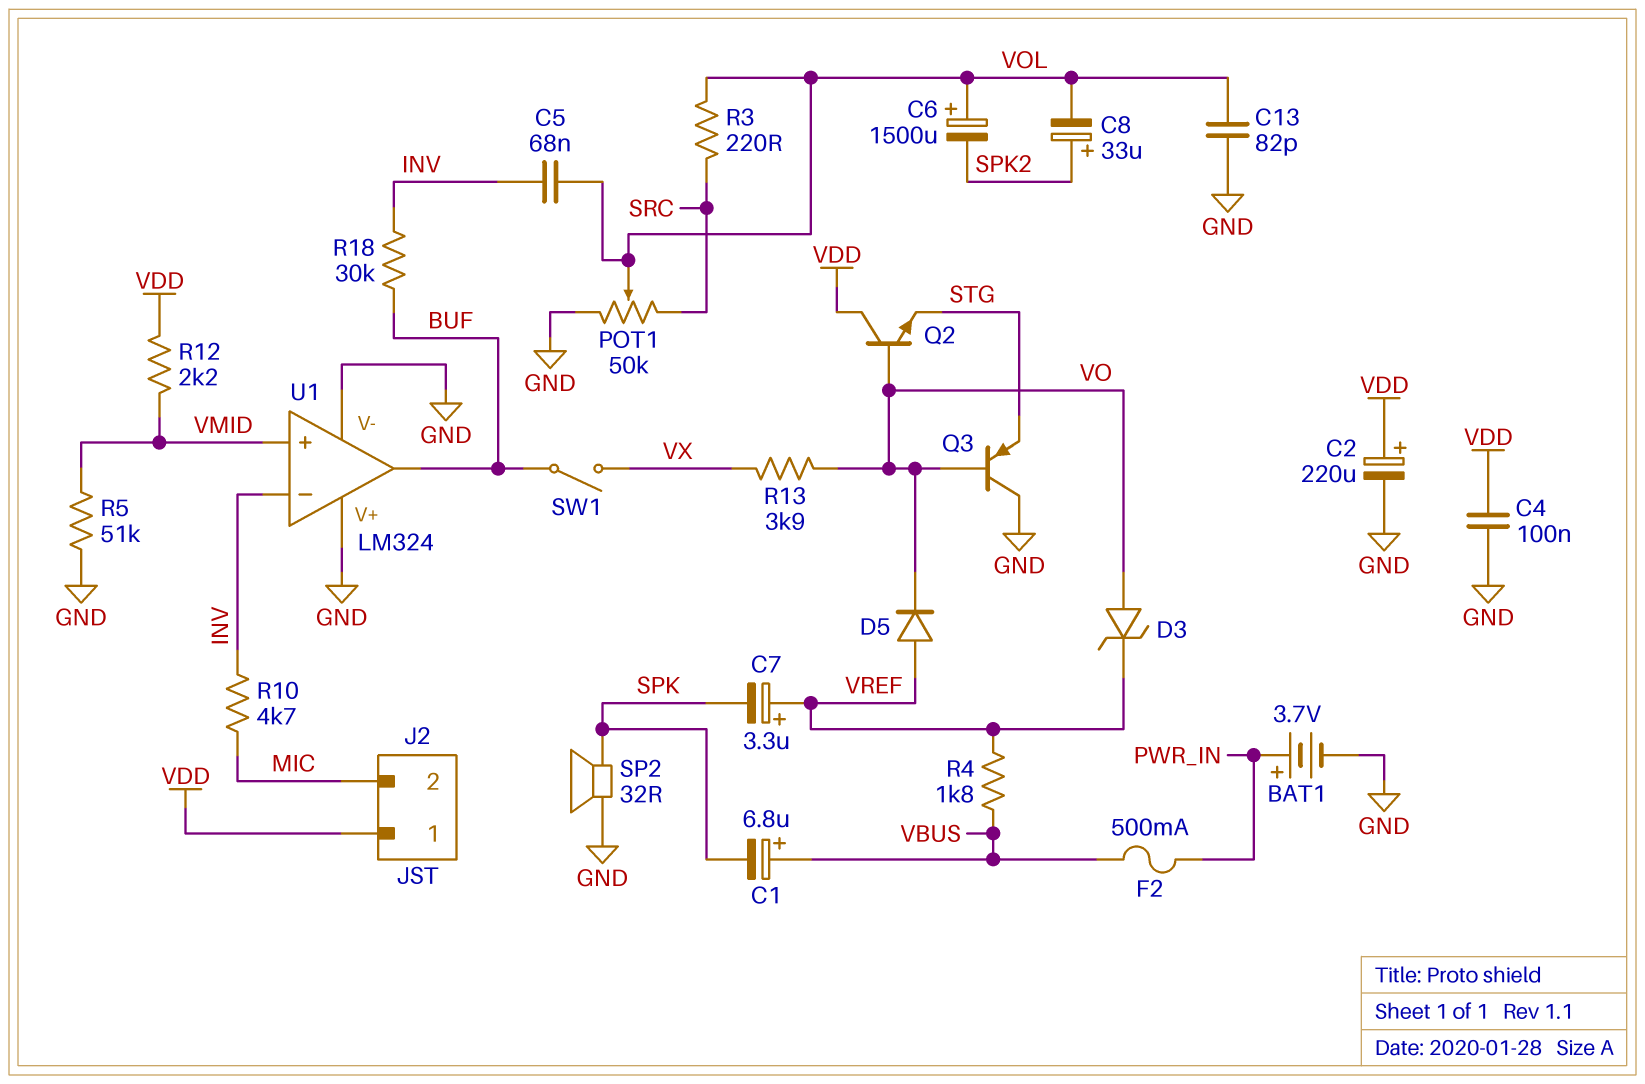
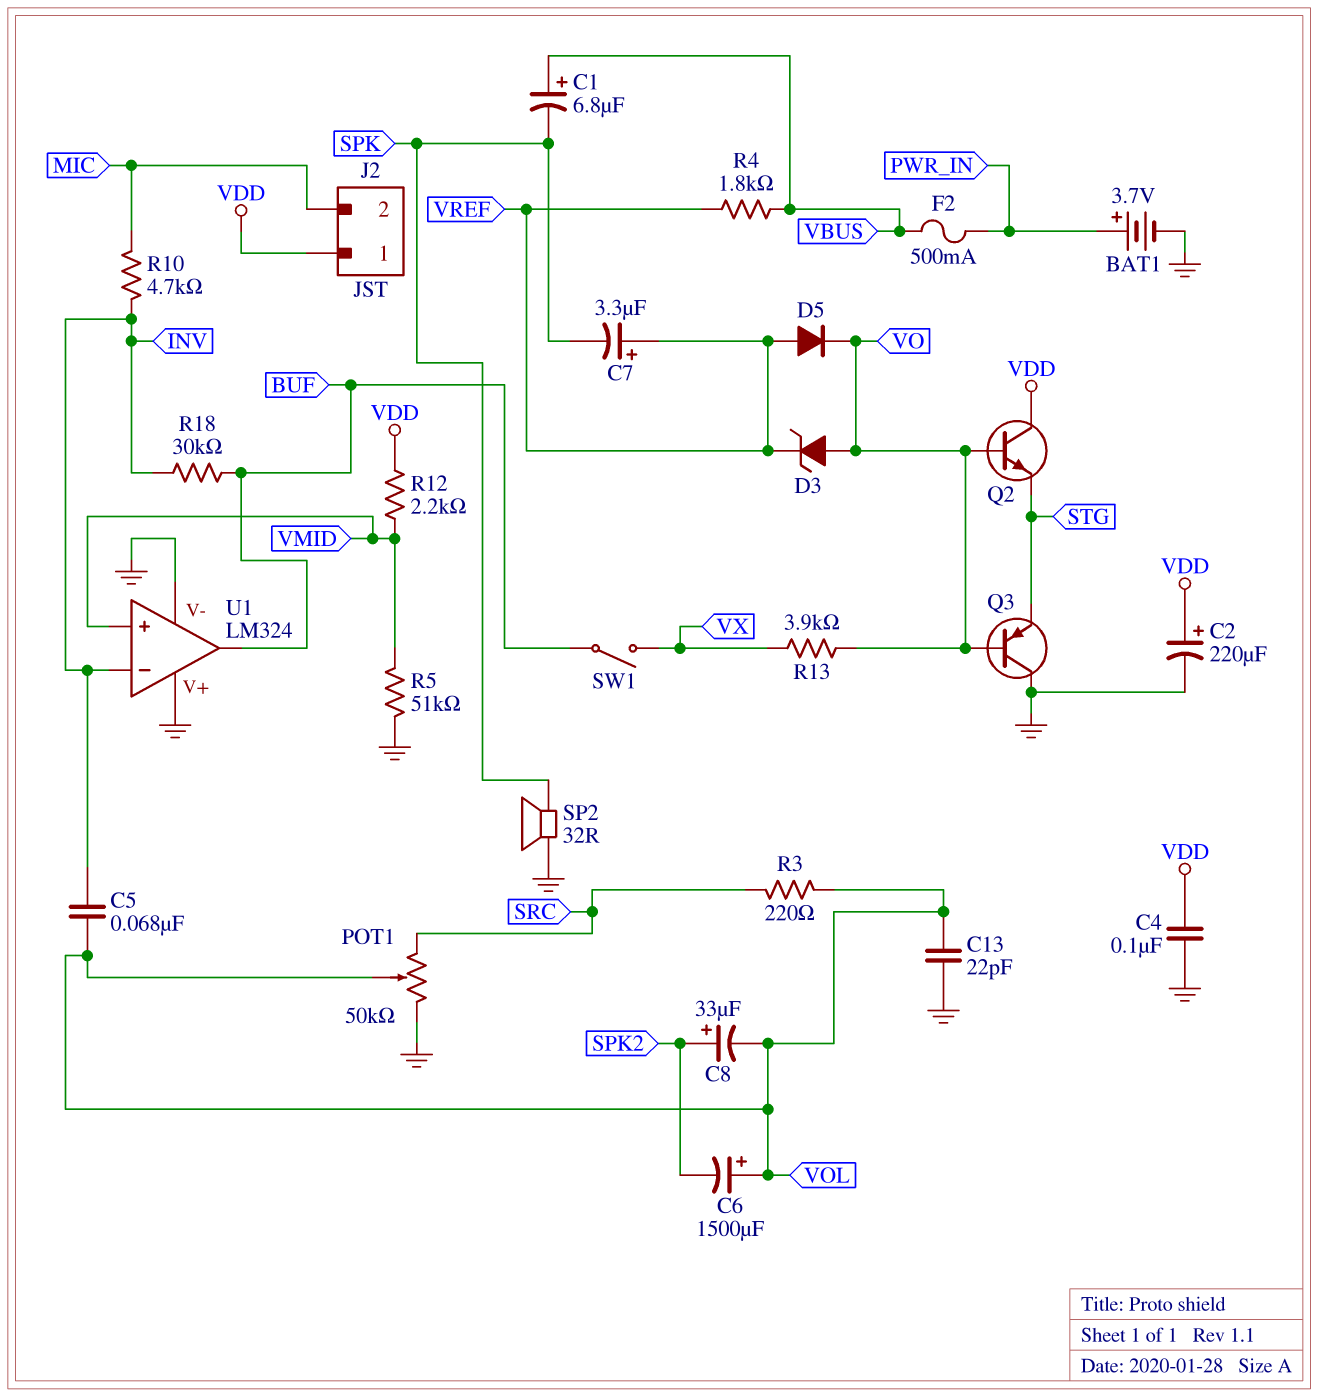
C13: 82pF (GND, VOL) -> 22pF (GND, VOL)

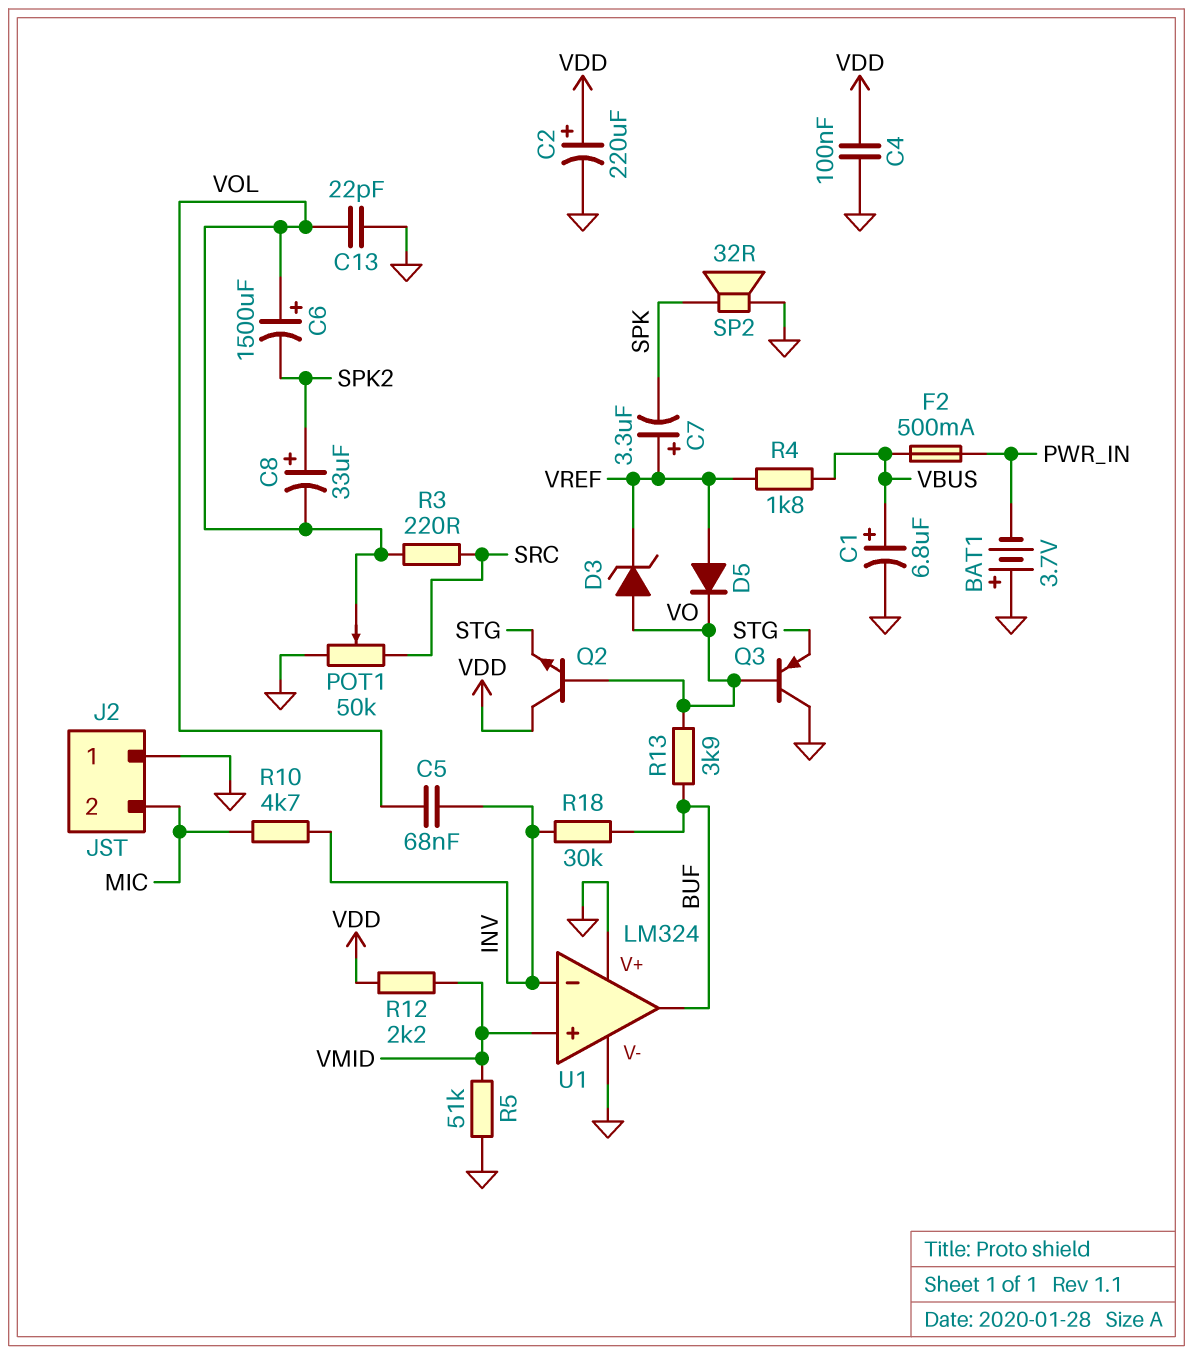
BAT1: 3.7V (plus PWR_IN, minus GND) -> 3.7V (plus GND, minus PWR_IN)
C1: 6.8uF (plus VBUS, minus SPK) -> 6.8uF (plus VBUS, minus GND)
J2 pin 1: VDD -> GND
R13: 3.9k (VO, VX) -> 3.9k (BUF, VO)
SW1: switch (BUF, VX) -> none

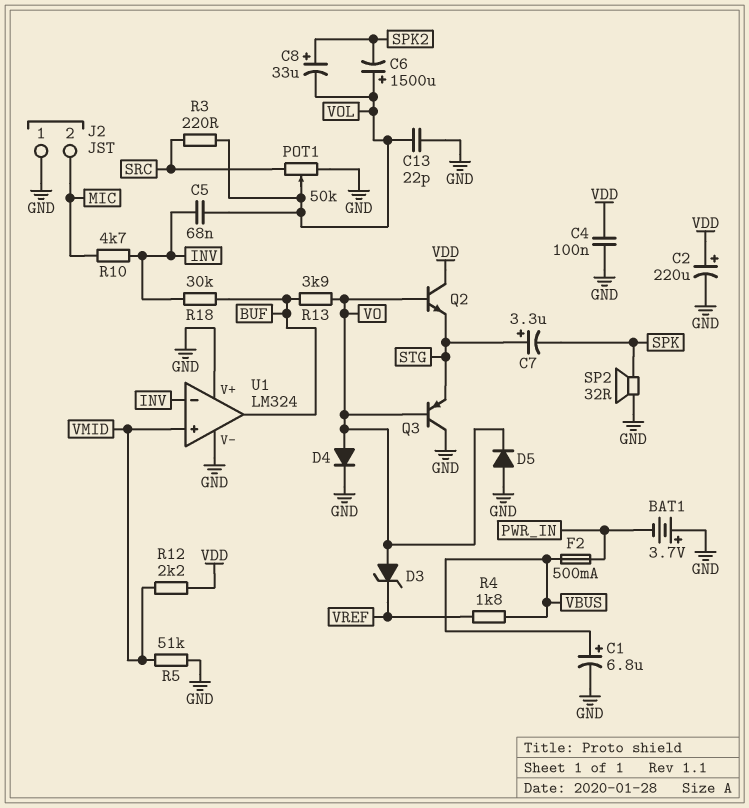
C7: 3.3uF (plus VREF, minus SPK) -> 3.3uF (plus STG, minus SPK)
D4: none -> diode (A VO, K GND)
D5: diode (A VREF, K VO) -> diode (A GND, K VO)

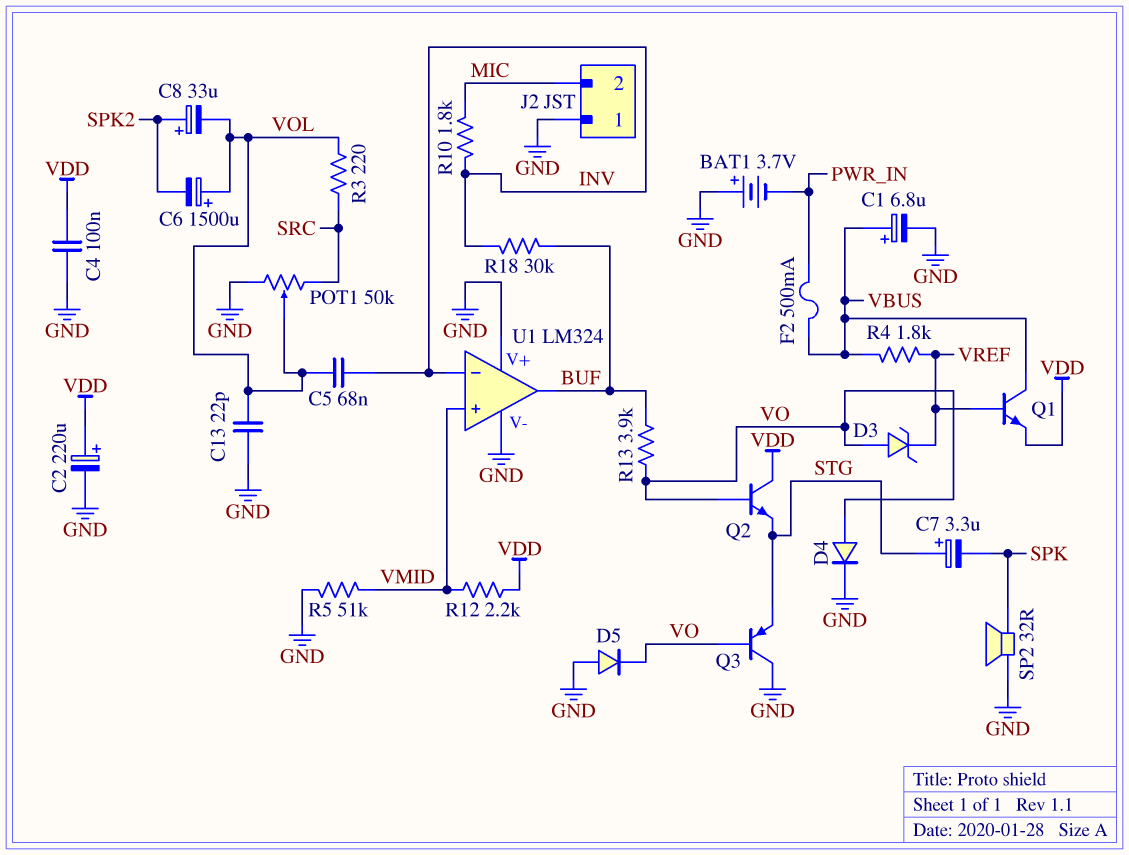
Q1: none -> NPN (B VREF, C VBUS, E VDD)
R10: 4.7k (INV, MIC) -> 1.8k (INV, MIC)

